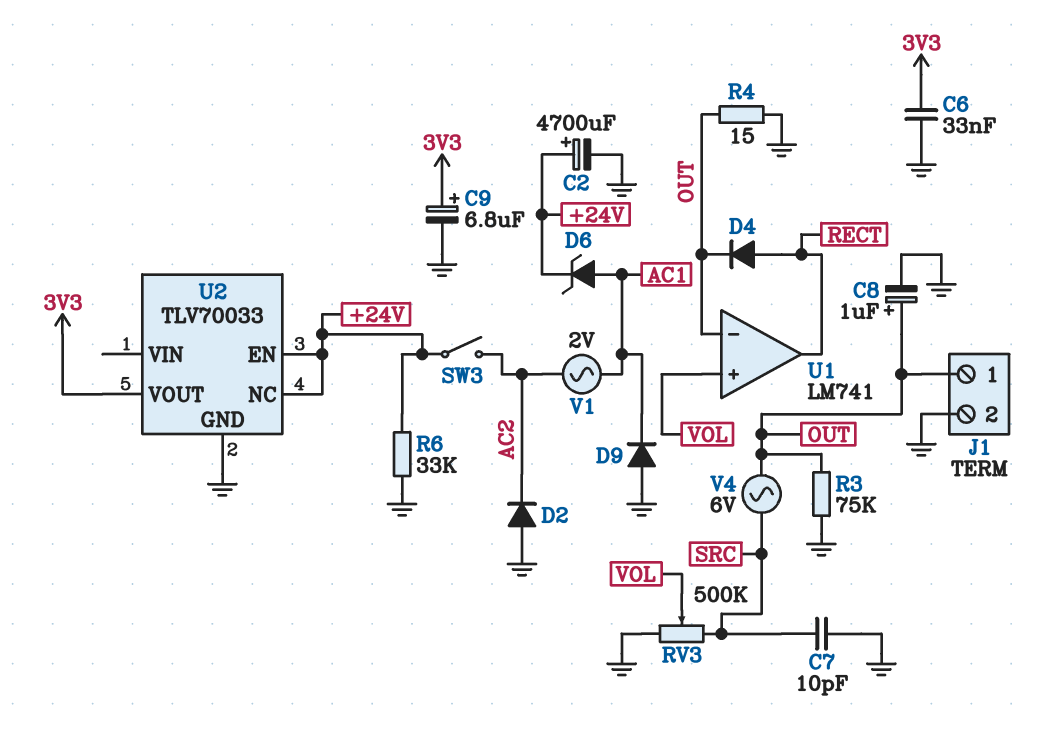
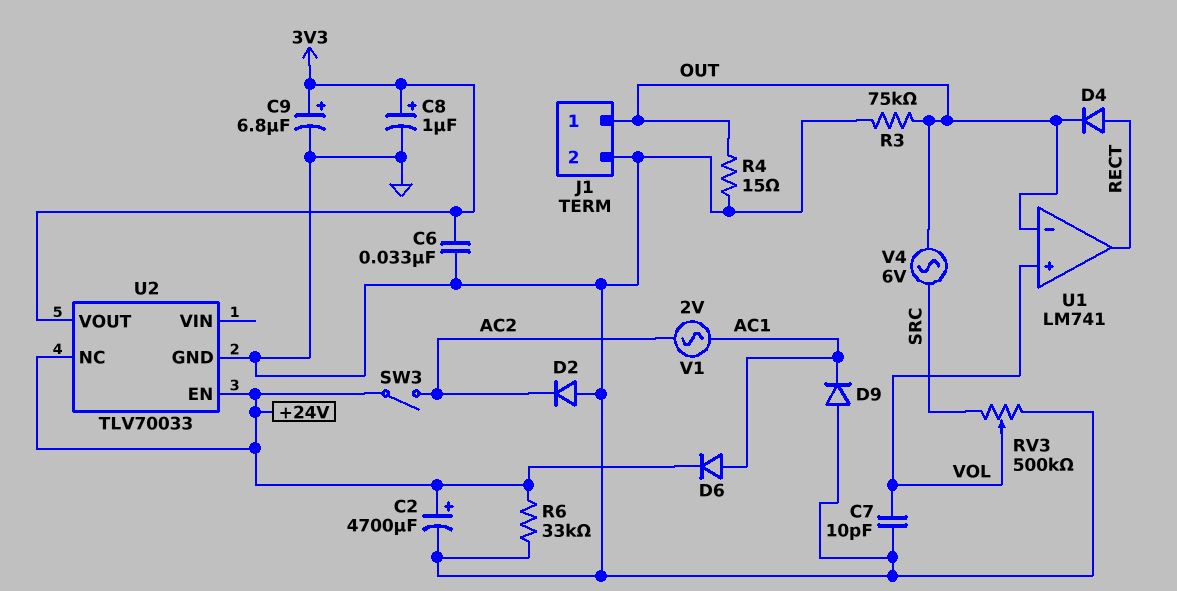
C7: 10pF (GND, SRC) -> 10pF (GND, VOL)
C8: 1uF (plus OUT, minus GND) -> 1uF (plus 3V3, minus GND)
D6: zener (A AC1, K +24V) -> diode (A AC1, K +24V)

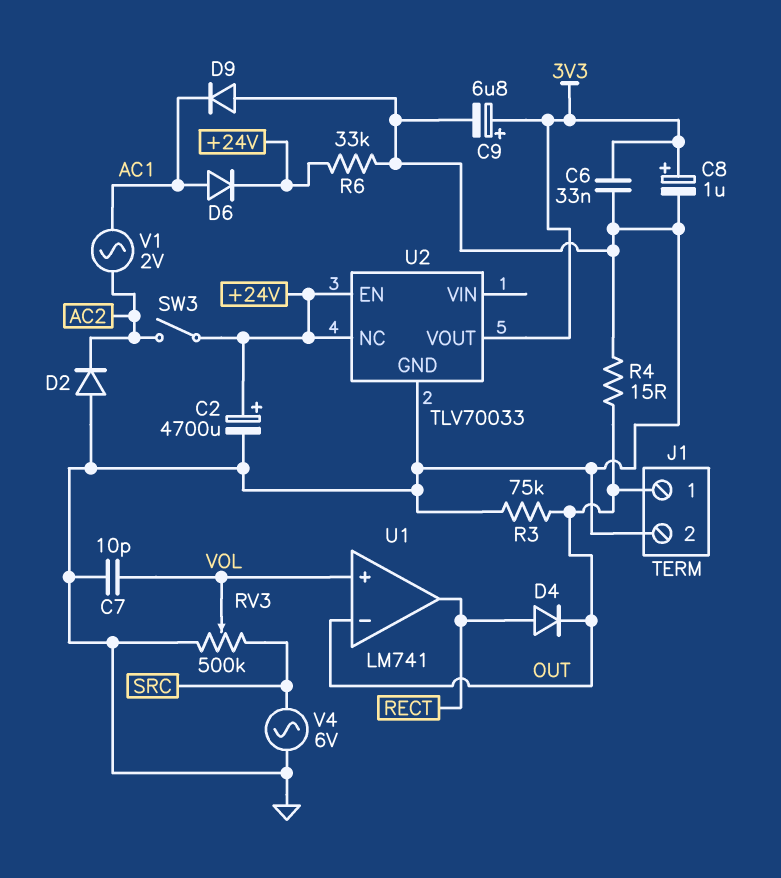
V4: AC 6V (OUT, SRC) -> AC 6V (GND, SRC)

